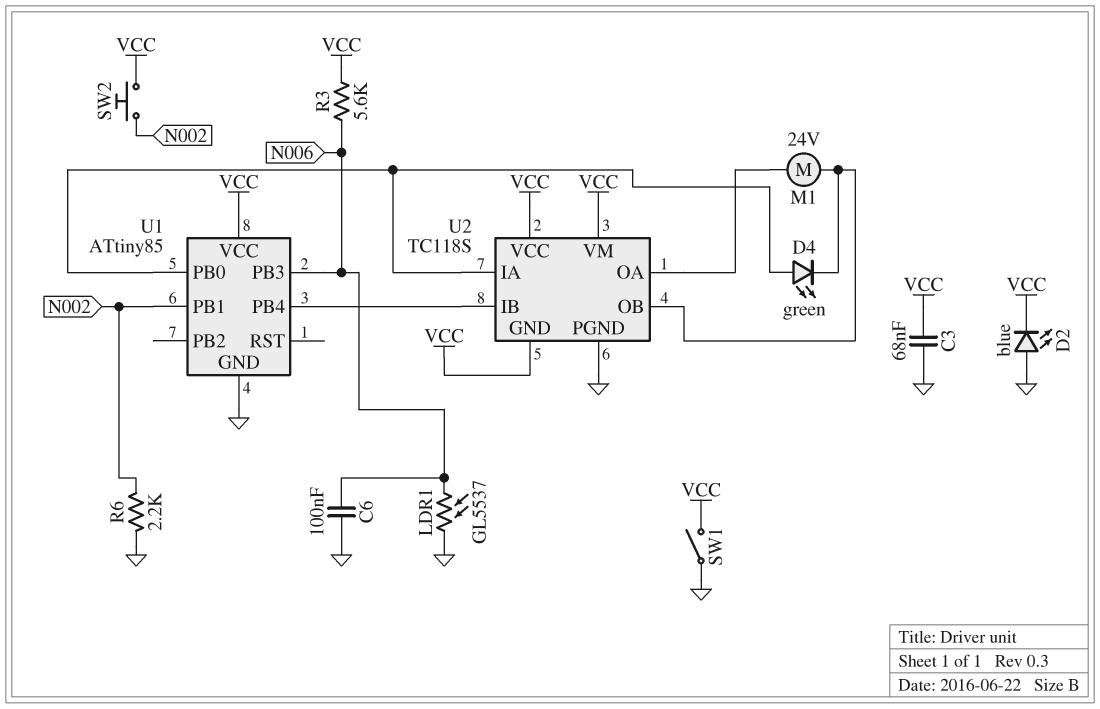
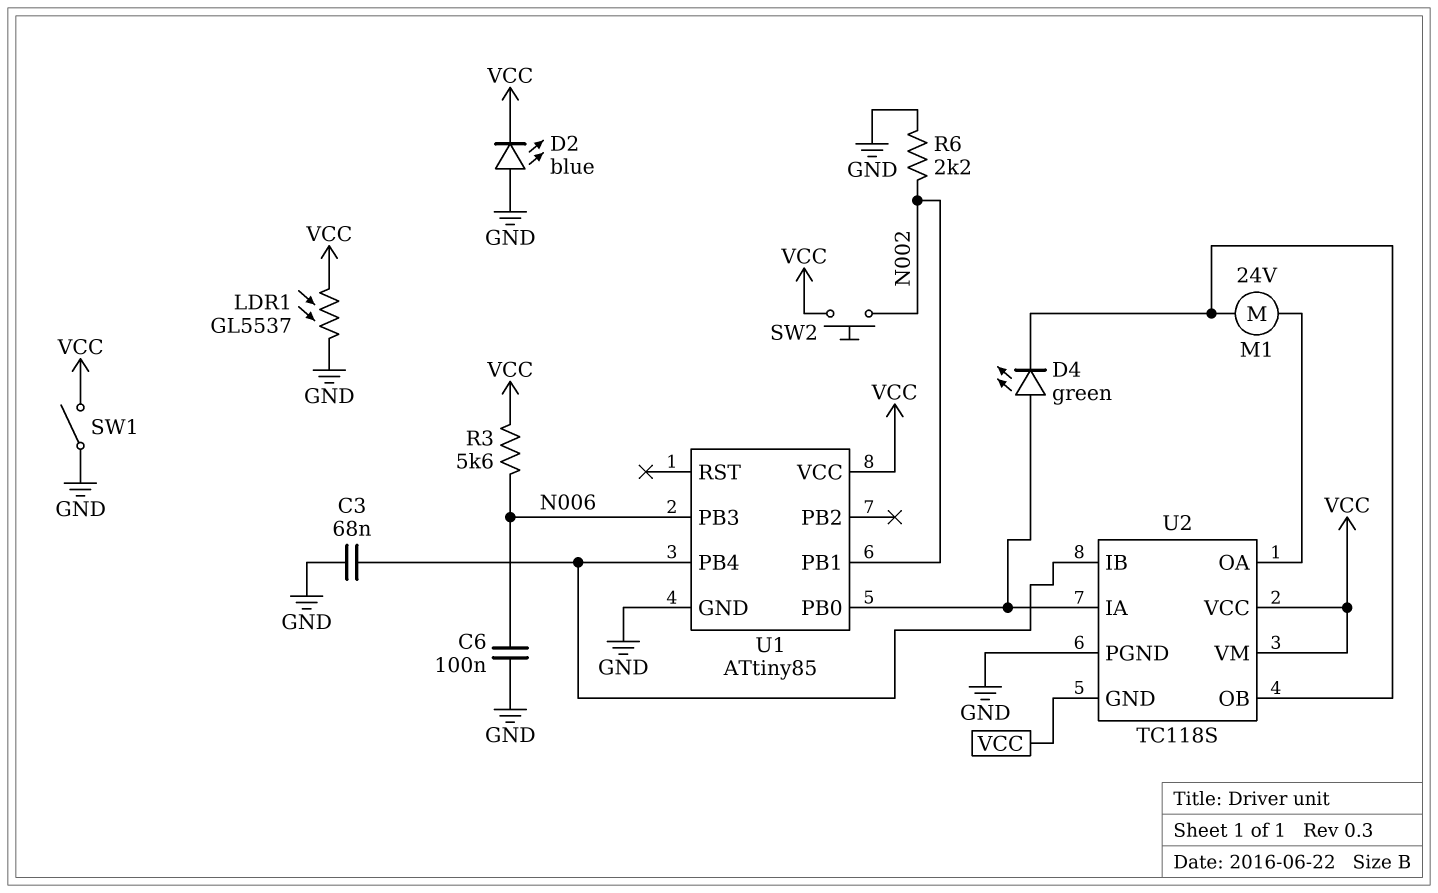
C3: 68nF (GND, VCC) -> 68nF (GND, U1/PB4)
LDR1: GL5537 (GND, N006) -> GL5537 (GND, VCC)

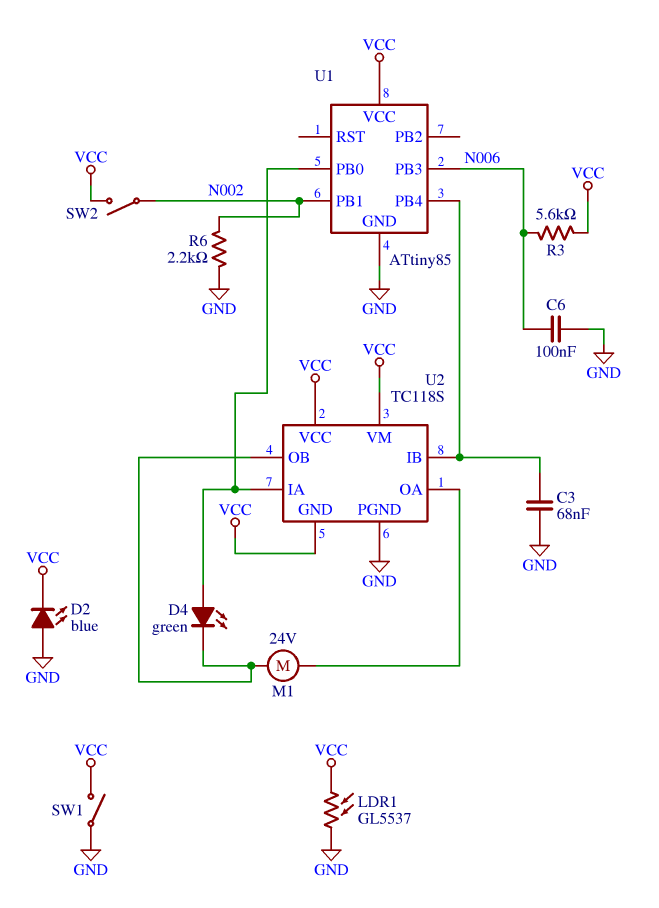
SW2: button (N002, VCC) -> switch (N002, VCC)

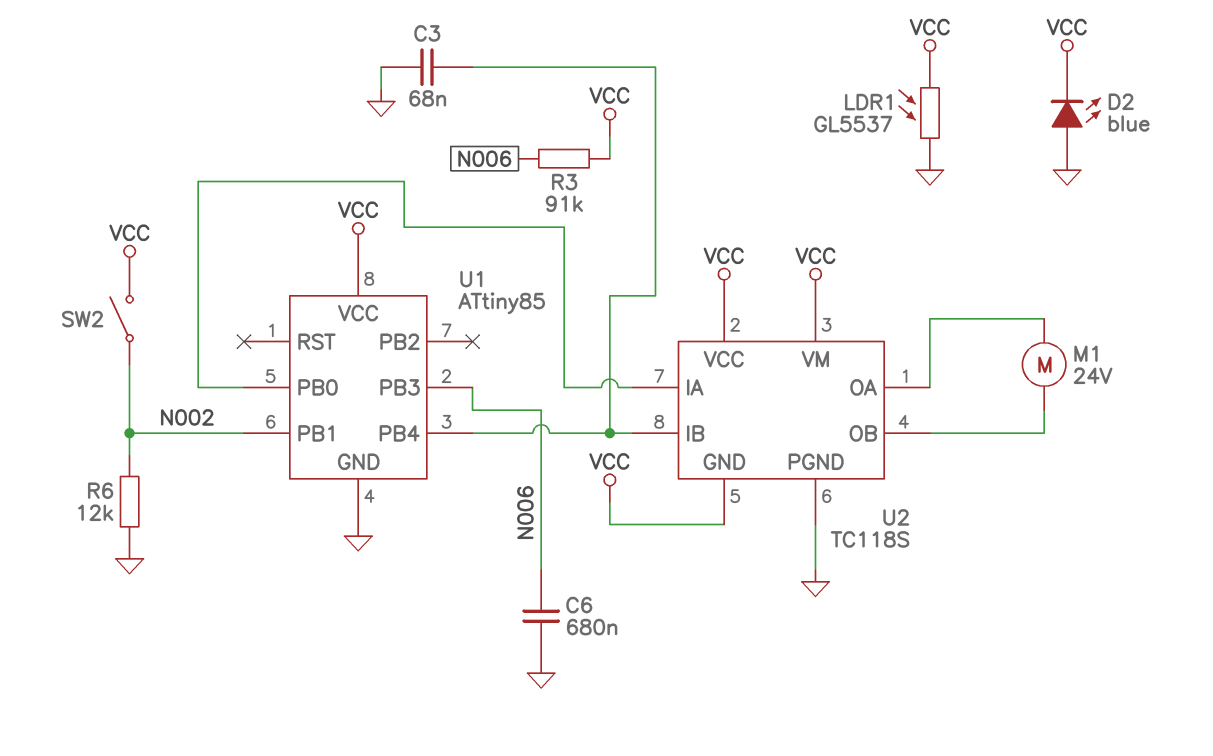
C6: 100nF (GND, N006) -> 680nF (GND, N006)
D4: LED green (A U1/PB0, K U2/OB) -> none
R3: 5.6k (N006, VCC) -> 91k (N006, VCC)
R6: 2.2k (GND, N002) -> 12k (GND, N002)
SW1: switch (GND, VCC) -> none

